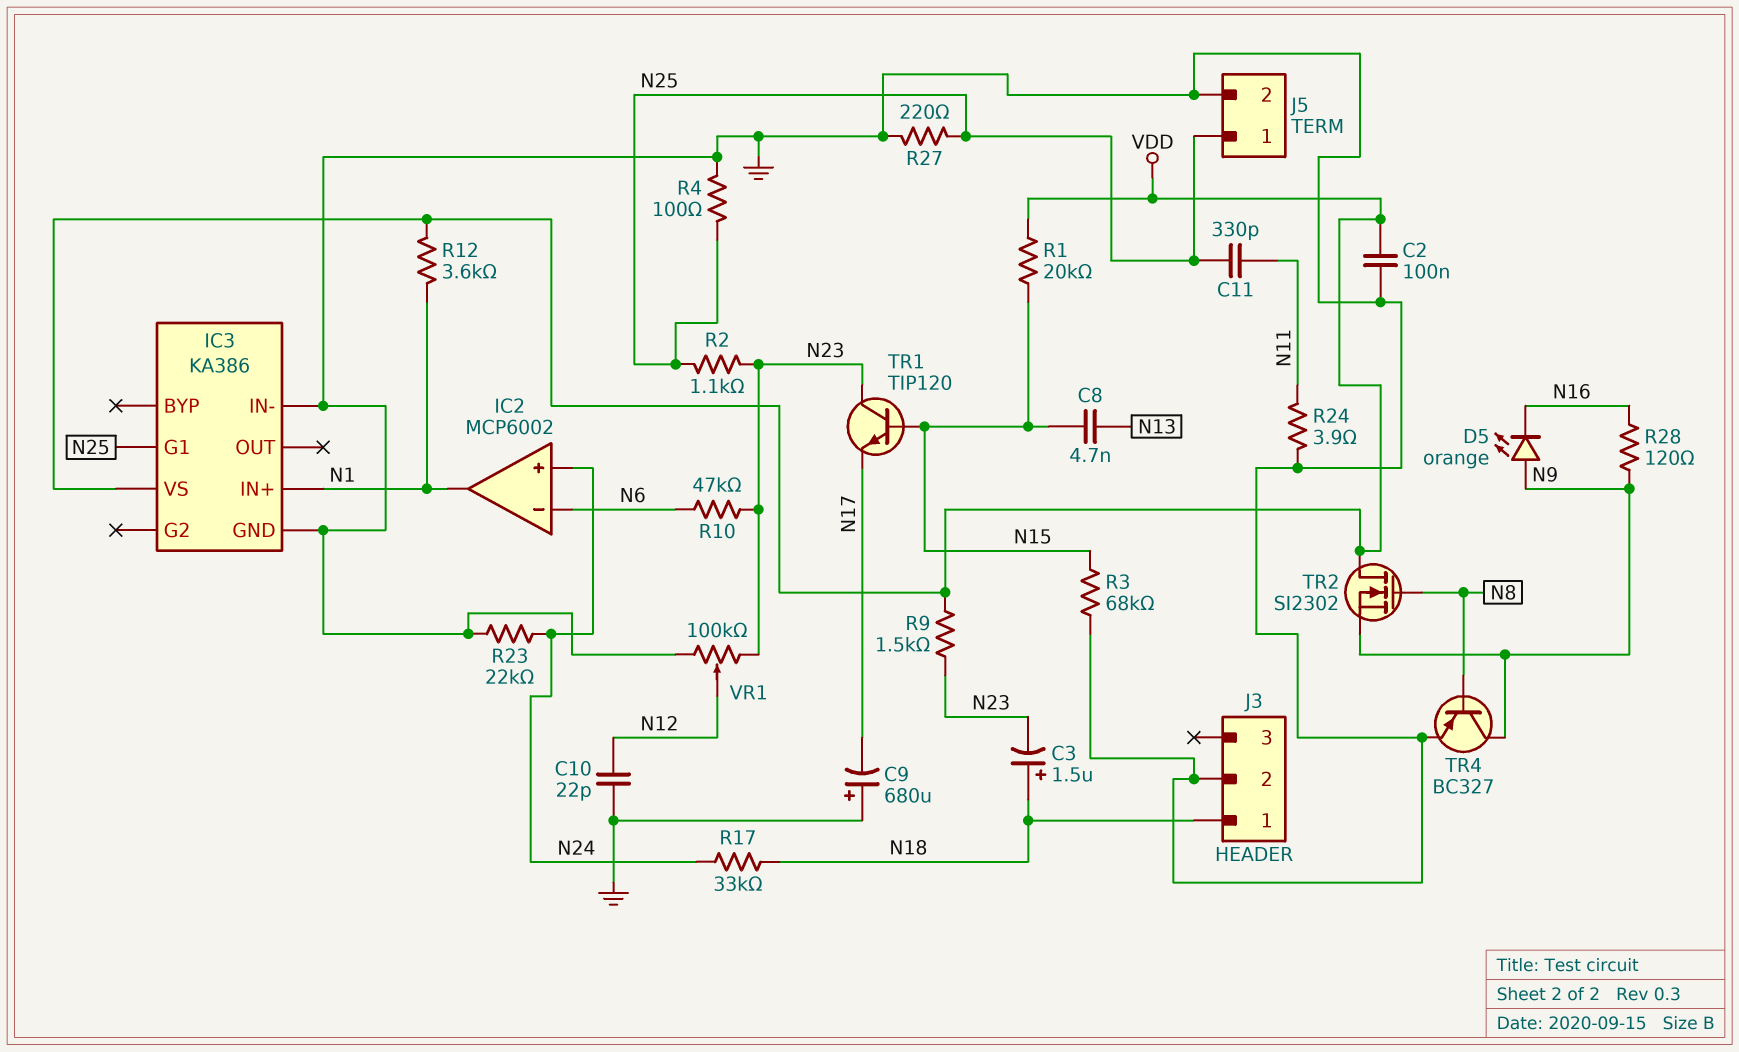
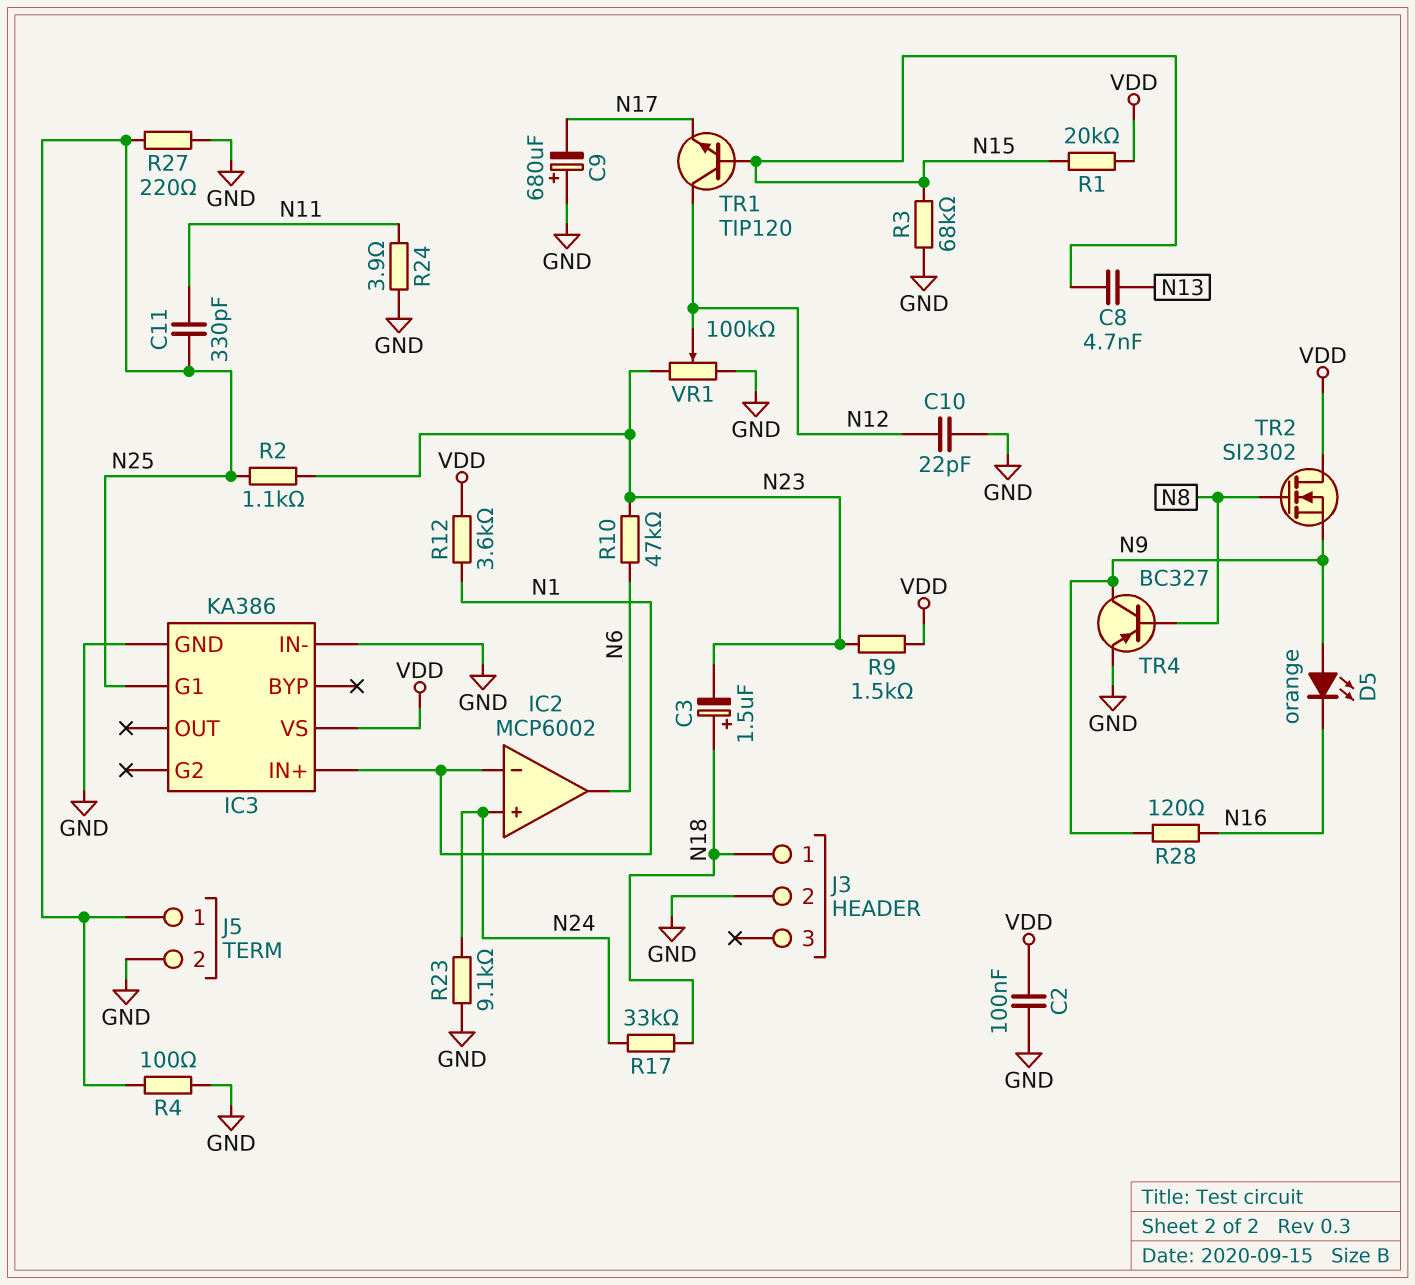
IC2 pin in-: N6 -> N1
IC2 pin out: N1 -> N6
R23: 22k (GND, N24) -> 9.1k (GND, N24)
TR1: NPN TIP120 (B N15, C N23, E N17) -> NPN TIP120 (B N15, C N12, E N17)

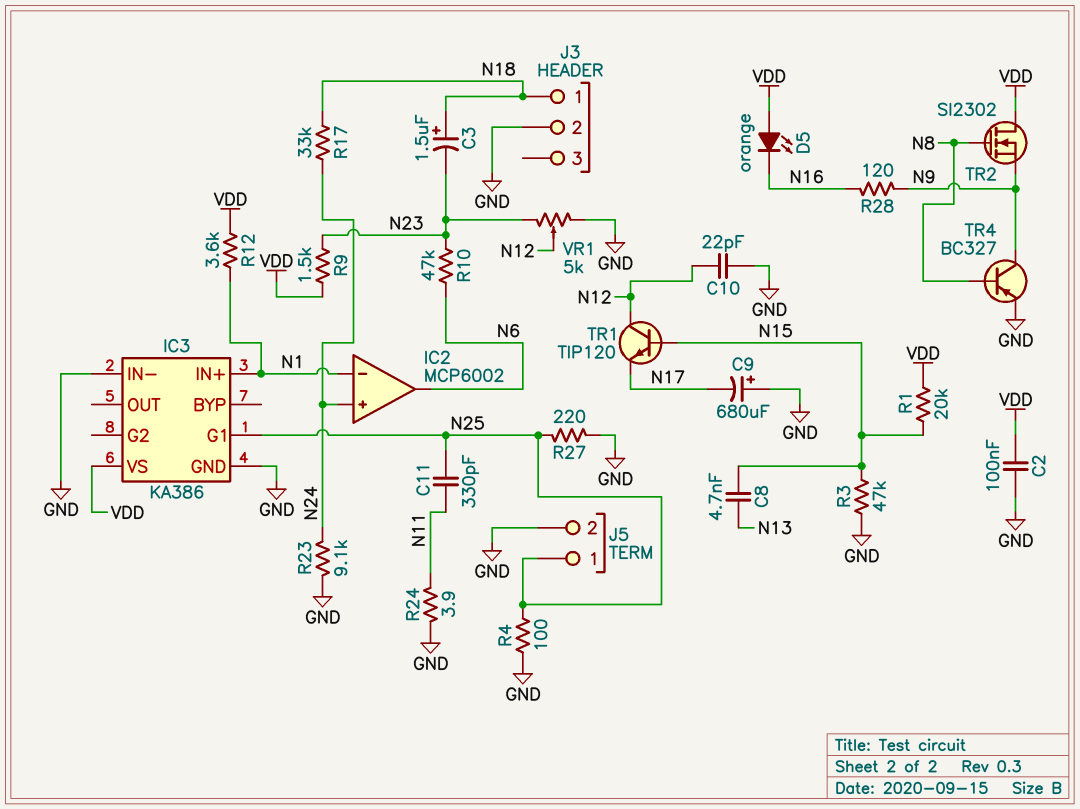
D5: LED orange (A N9, K N16) -> LED orange (A VDD, K N16)
R2: 1.1k (N23, N25) -> none
R3: 68k (GND, N15) -> 47k (GND, N15)
VR1: 100k (GND, N23, wiper N12) -> 5k (GND, N23, wiper N12)

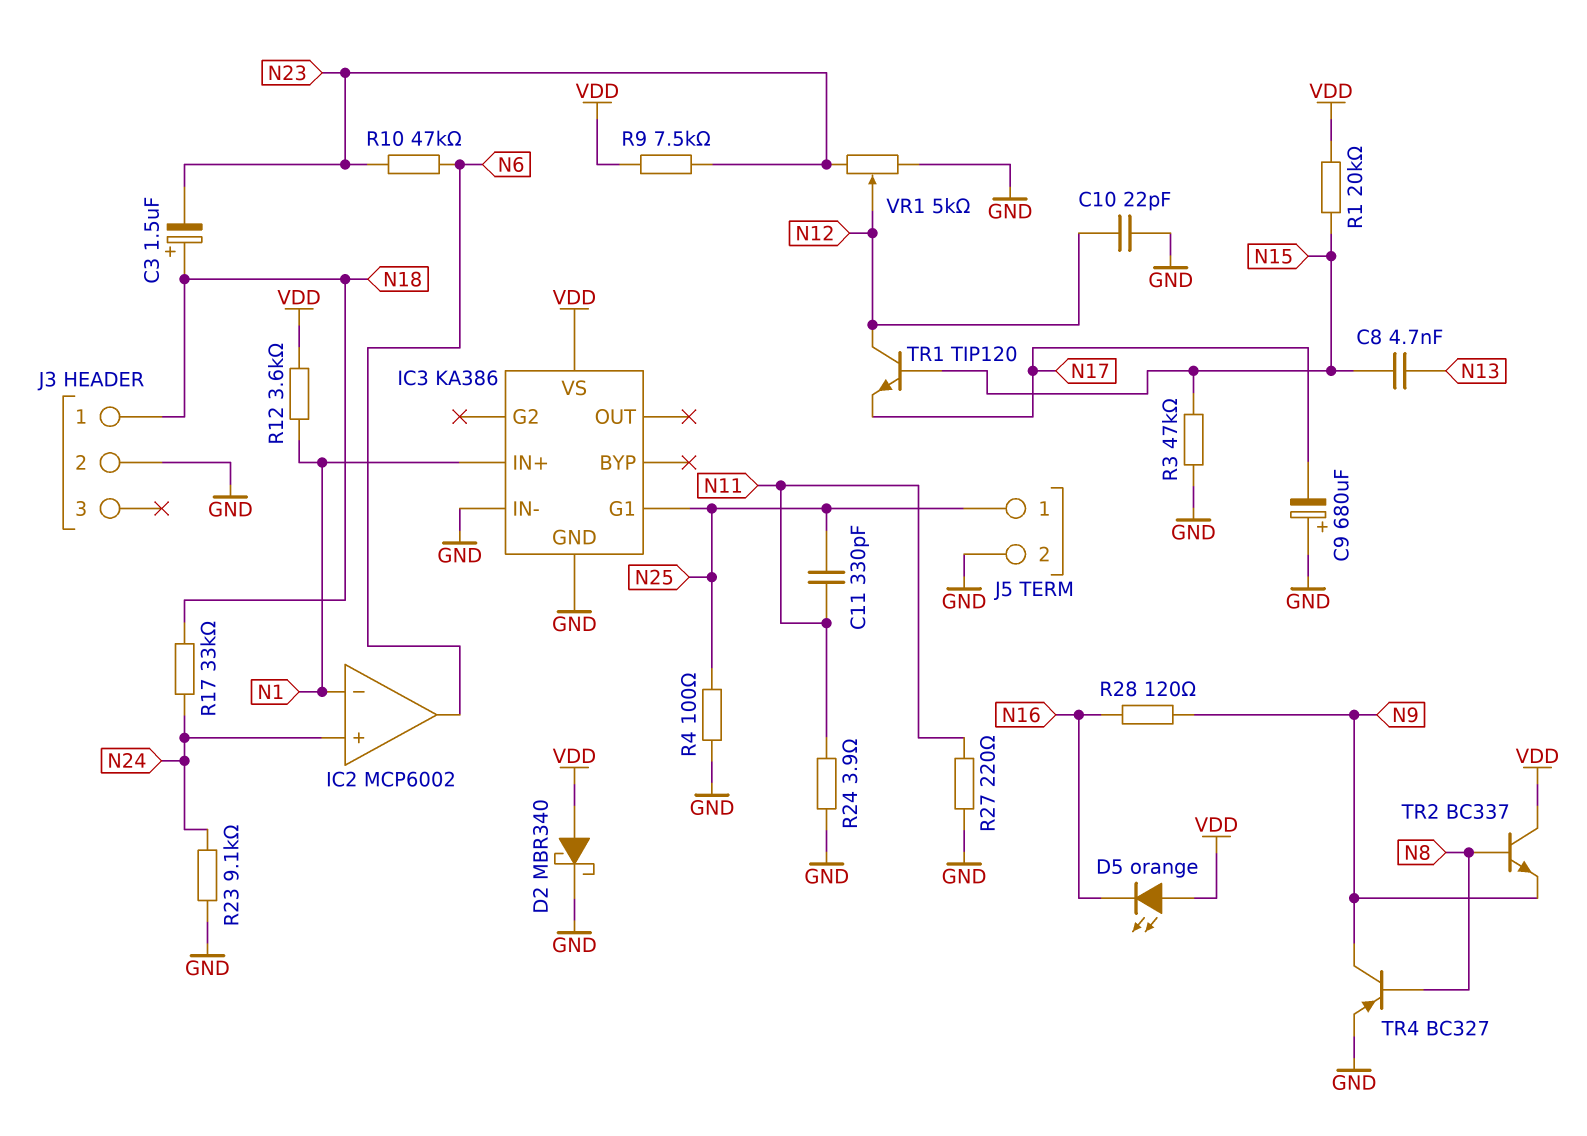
C2: 100nF (GND, VDD) -> none
D2: none -> schottky MBR340 (A VDD, K GND)
R9: 1.5k (N23, VDD) -> 7.5k (N23, VDD)
R27: 220 (GND, N25) -> 220 (GND, N11)
TR2: NMOS SI2302 (G N8, D VDD, S N9) -> NPN BC337 (B N8, C VDD, E N9)

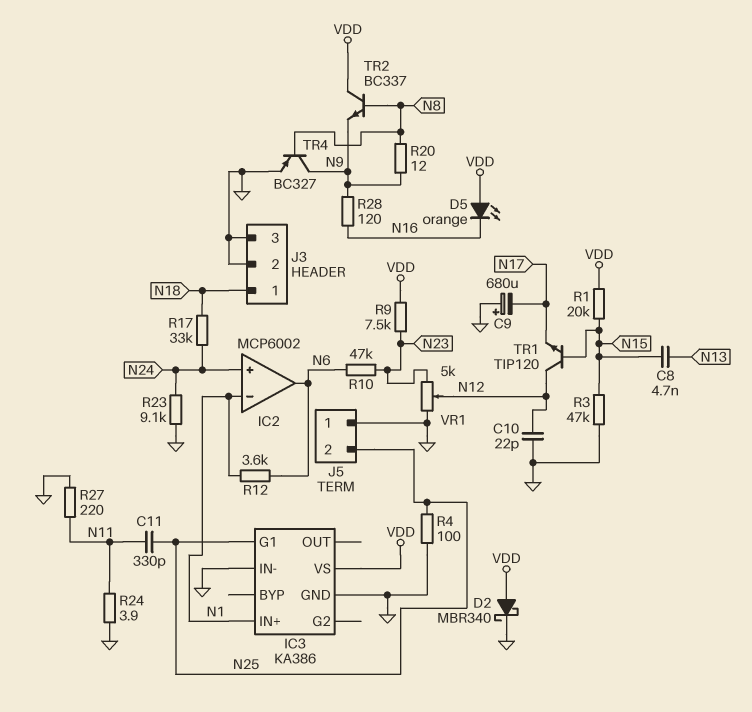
C3: 1.5uF (plus N18, minus N23) -> none
J3 pin 3: none -> GND
J5 pin 1: N25 -> GND
J5 pin 2: GND -> N25
R12: 3.6k (N1, VDD) -> 3.6k (N1, N6)
R20: none -> 12 (N8, N9)

